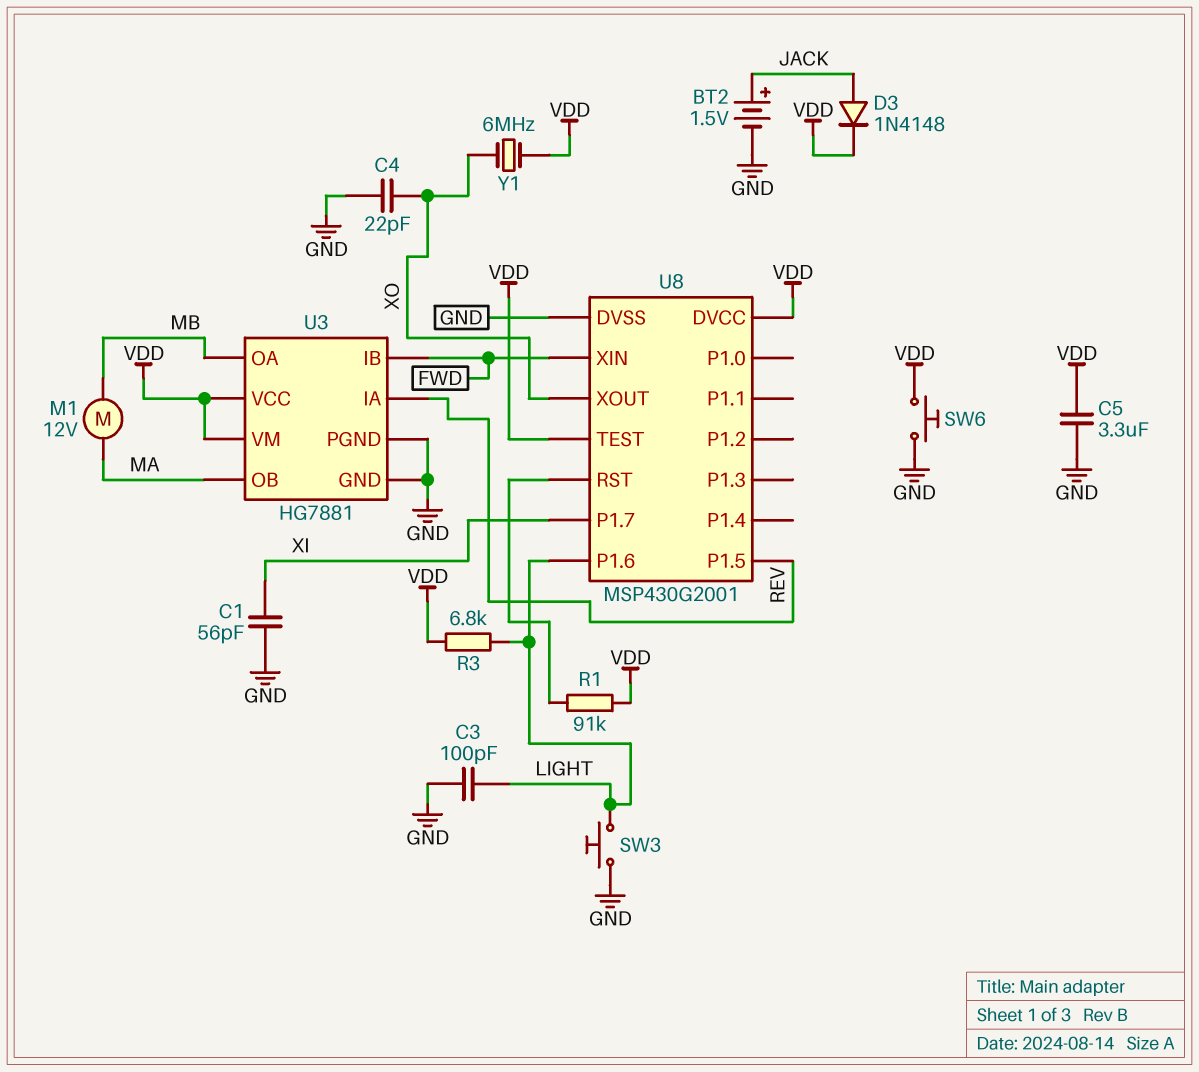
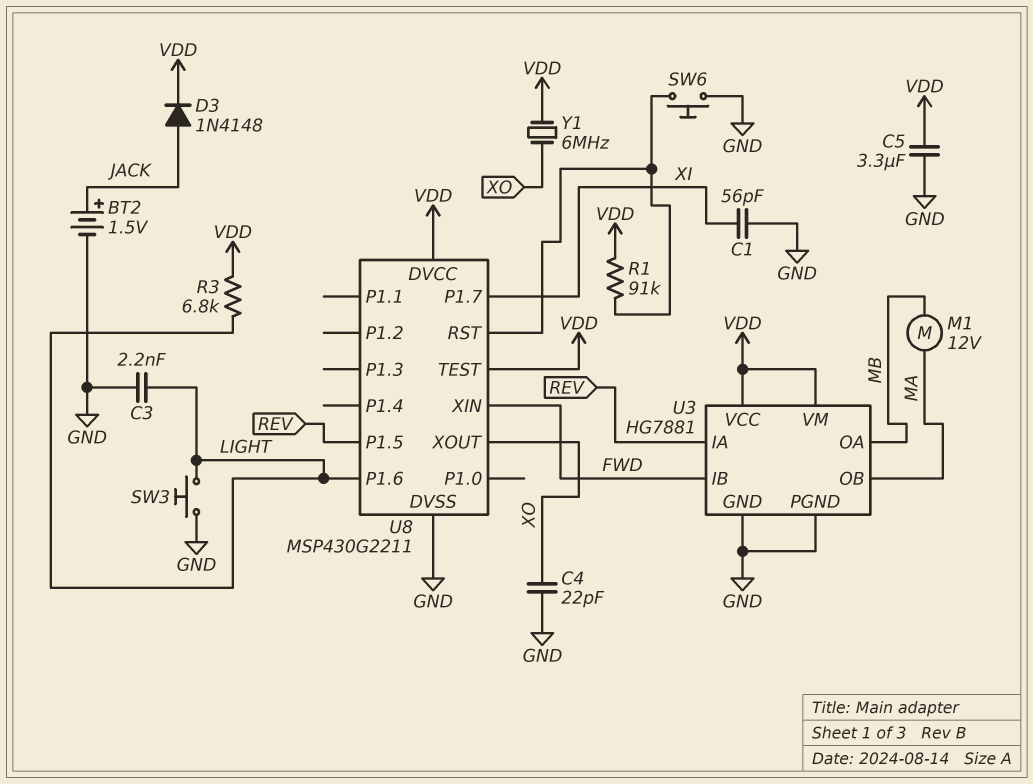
C3: 100pF (GND, LIGHT) -> 2.2nF (GND, LIGHT)
SW6: button (GND, VDD) -> button (GND, U8/RST)
U8: MSP430G2001 -> MSP430G2211

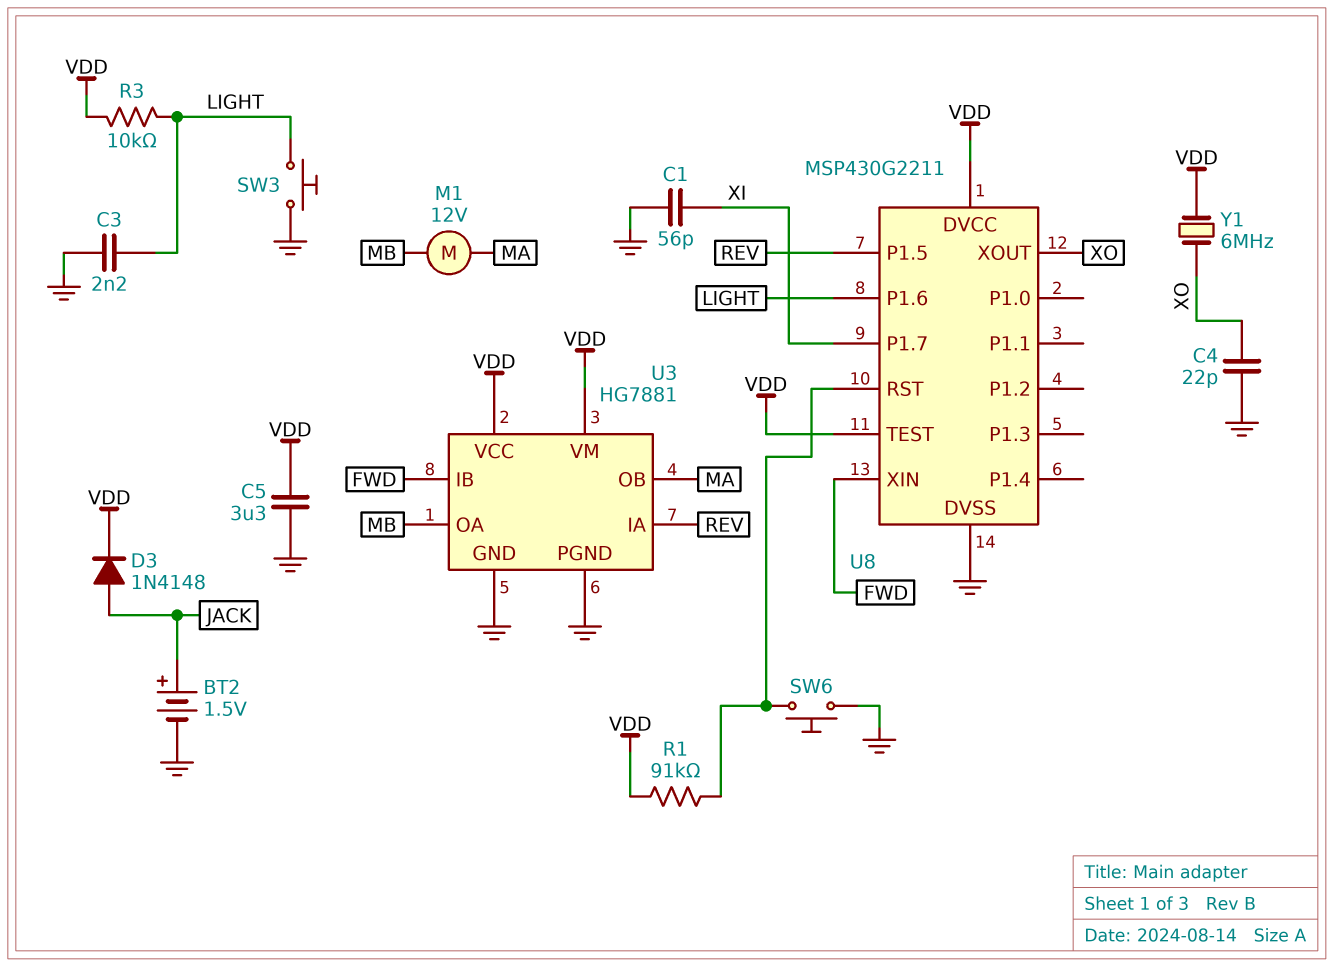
R3: 6.8k (LIGHT, VDD) -> 10k (LIGHT, VDD)

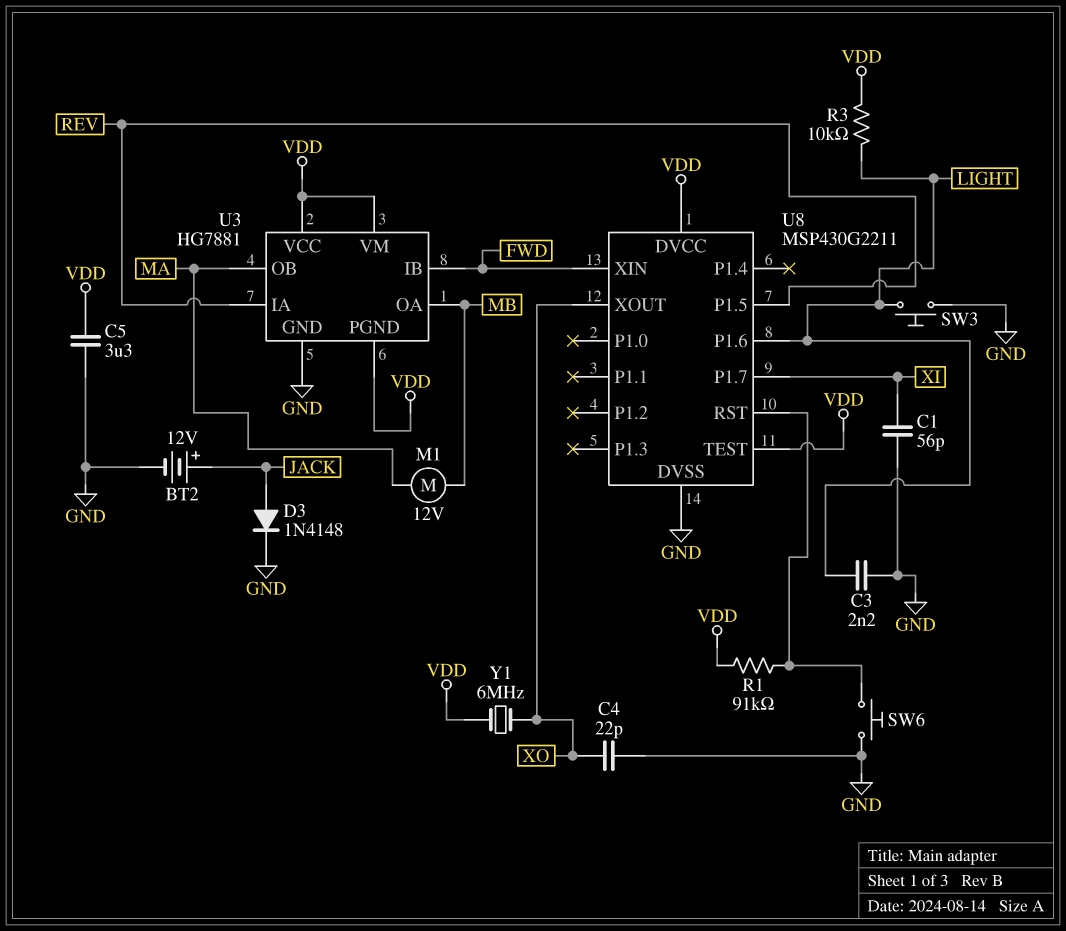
BT2: 1.5V (plus JACK, minus GND) -> 12V (plus JACK, minus GND)
D3: diode 1N4148 (A JACK, K VDD) -> diode 1N4148 (A JACK, K GND)
U3 pin PGND: GND -> VDD

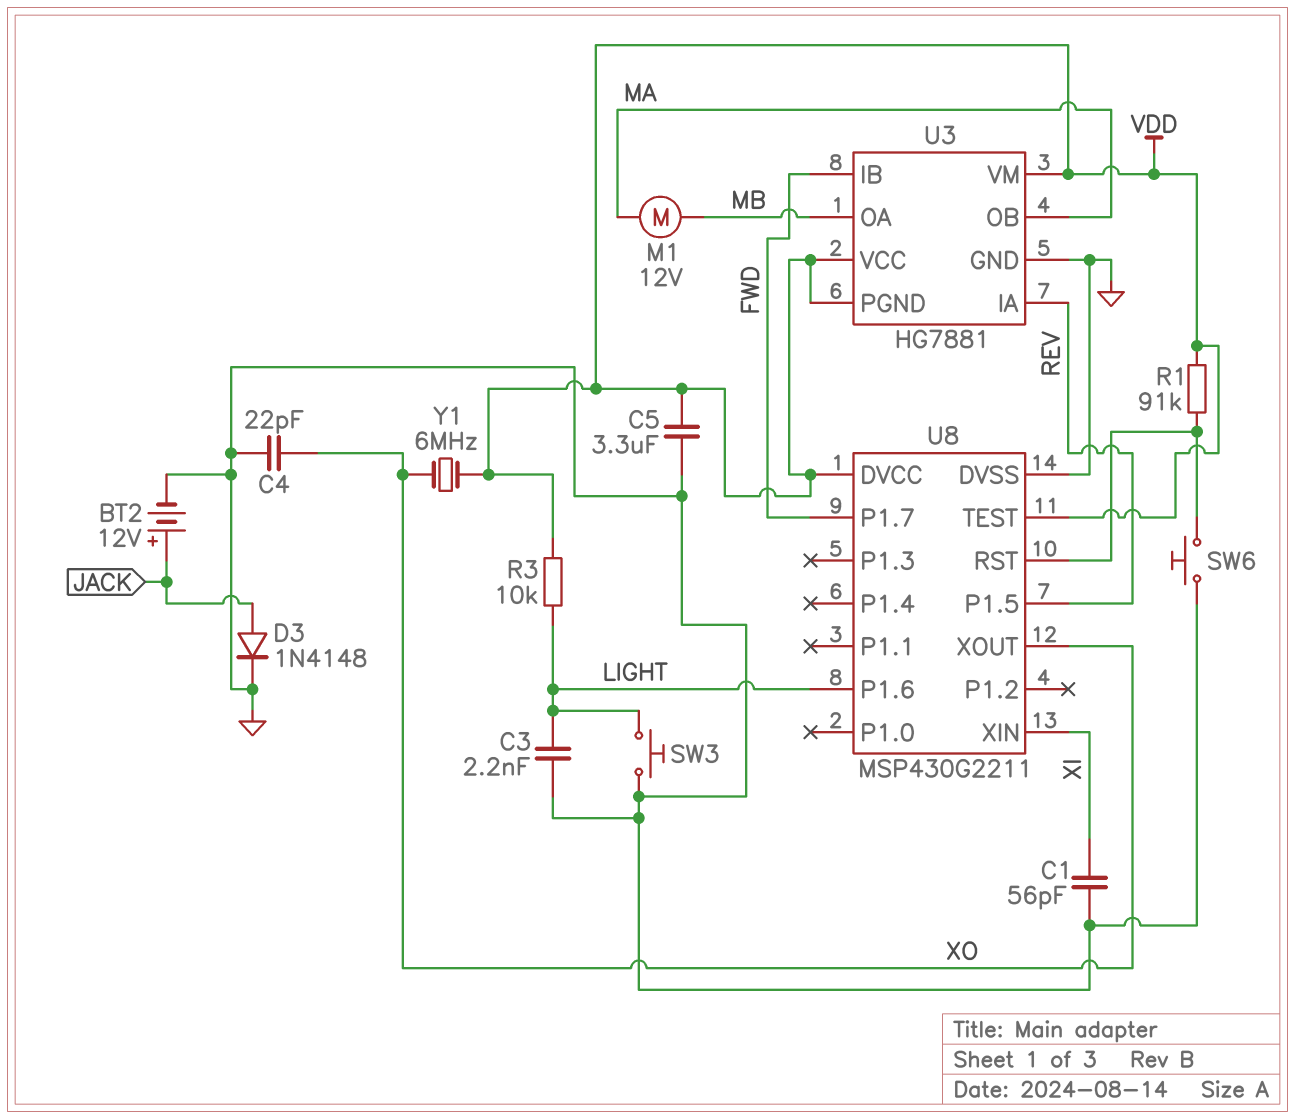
U8 pin P1.7: XI -> FWD
U8 pin XIN: FWD -> XI

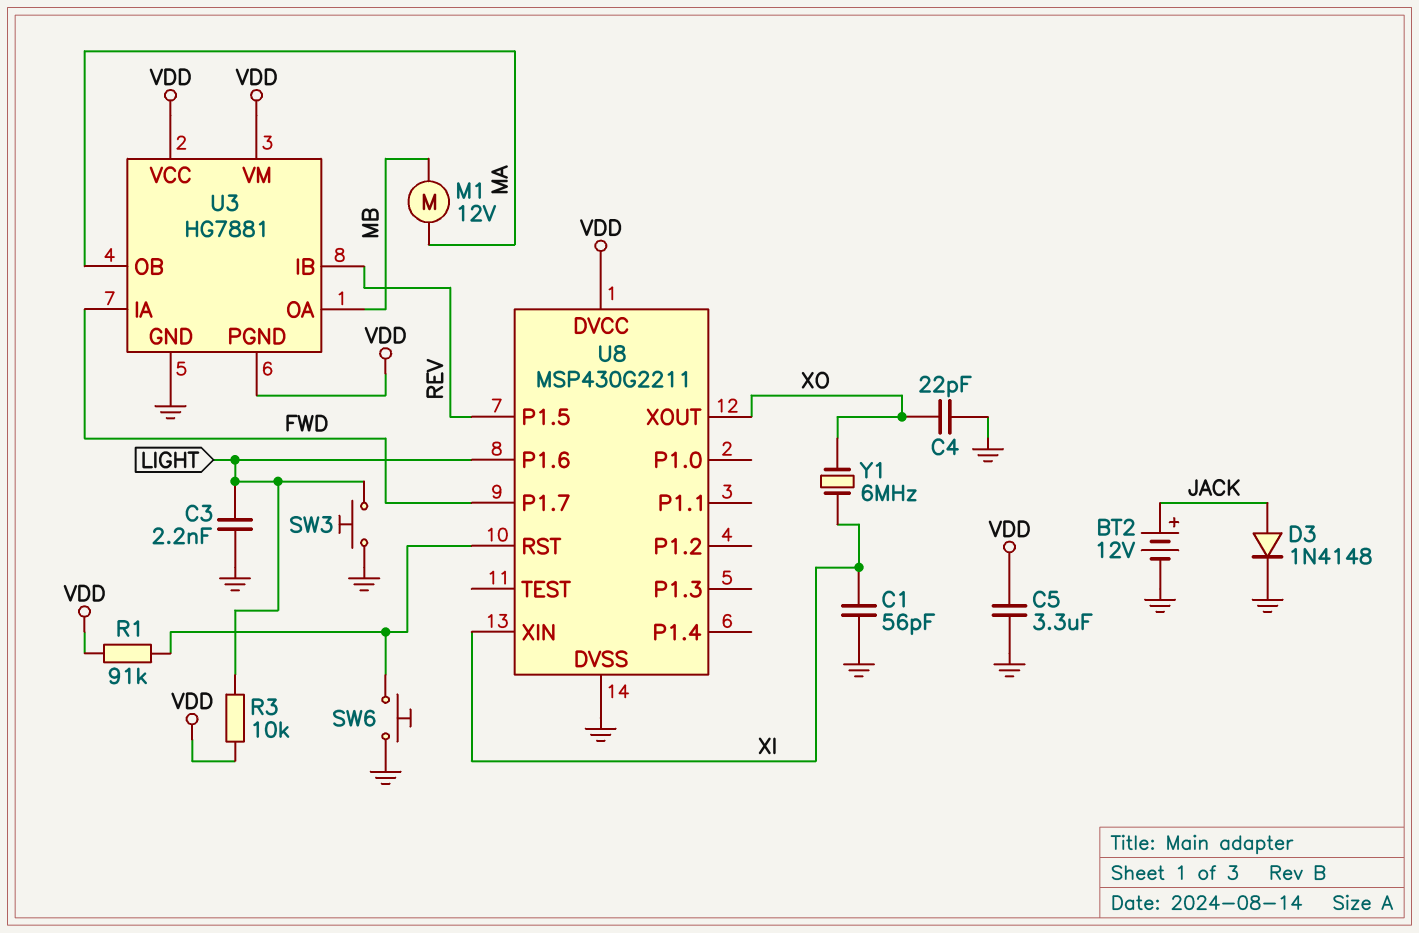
U3 pin IA: REV -> FWD
U3 pin IB: FWD -> REV
U8 pin TEST: VDD -> none
Y1: 6MHz (VDD, XO) -> 6MHz (XI, XO)

